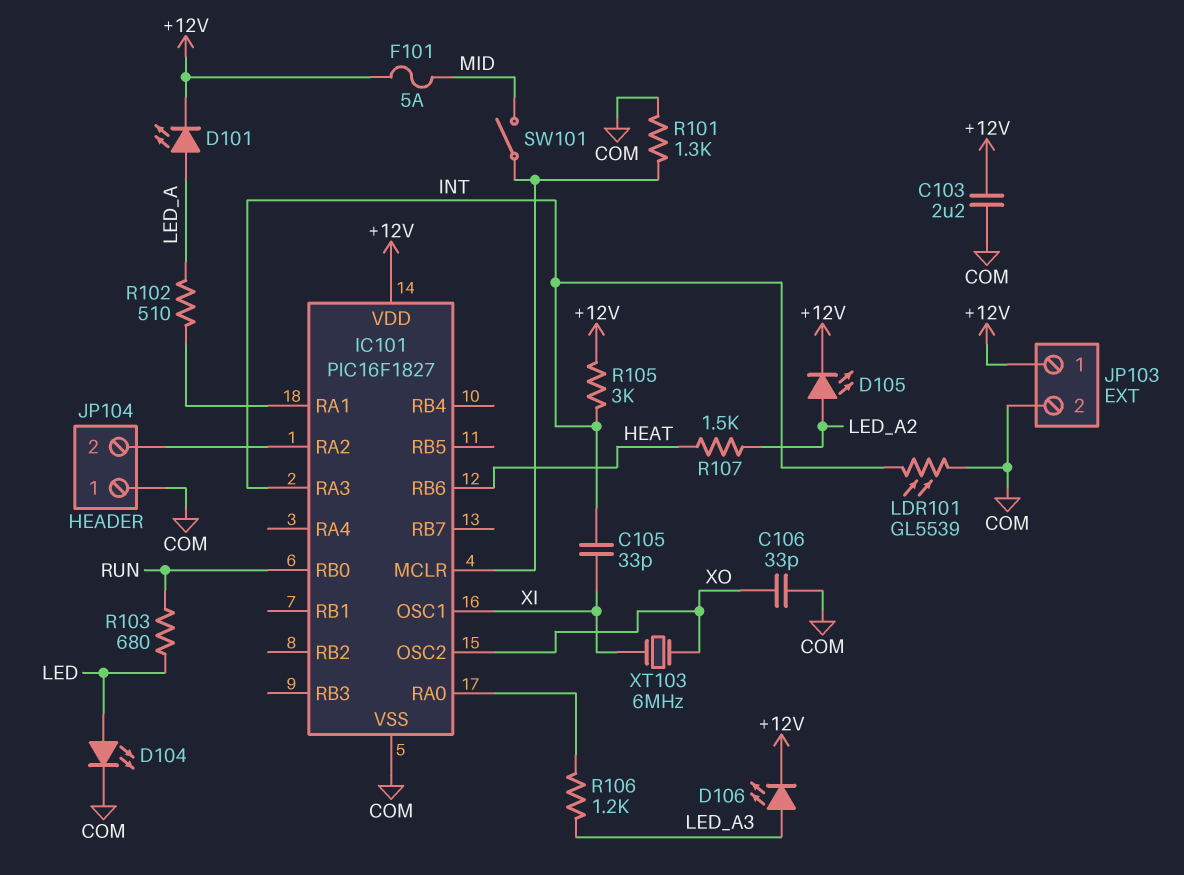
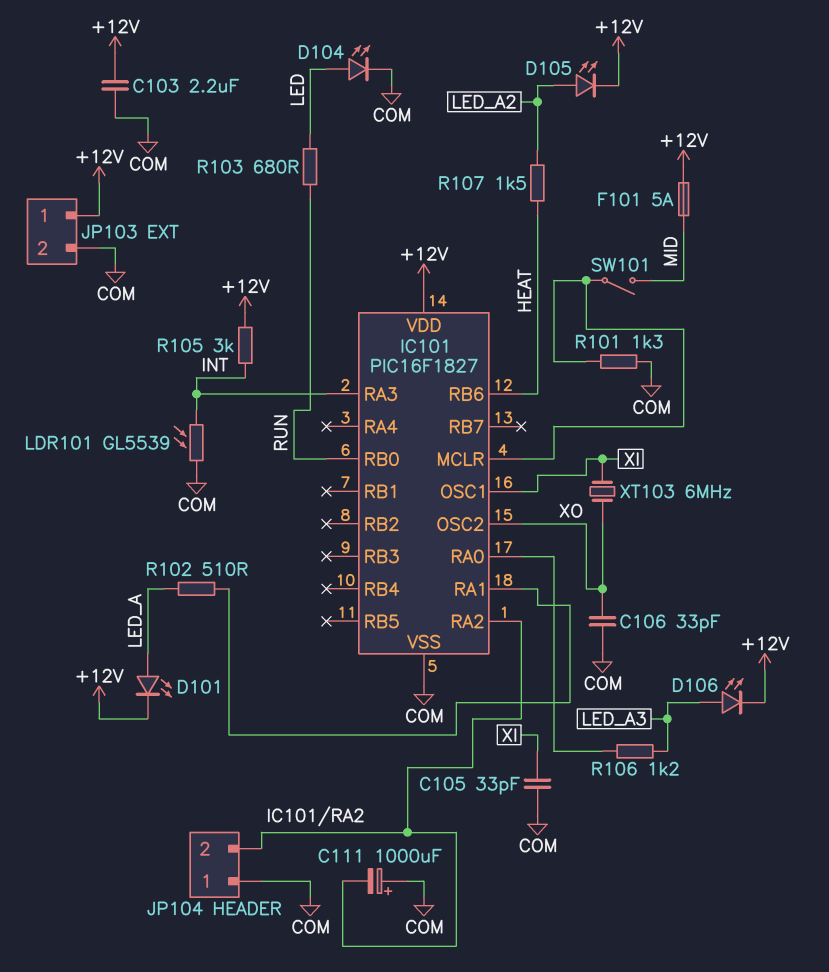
C105: 33pF (INT, XI) -> 33pF (COM, XI)
C111: none -> 1000uF (plus COM, minus IC101/RA2)

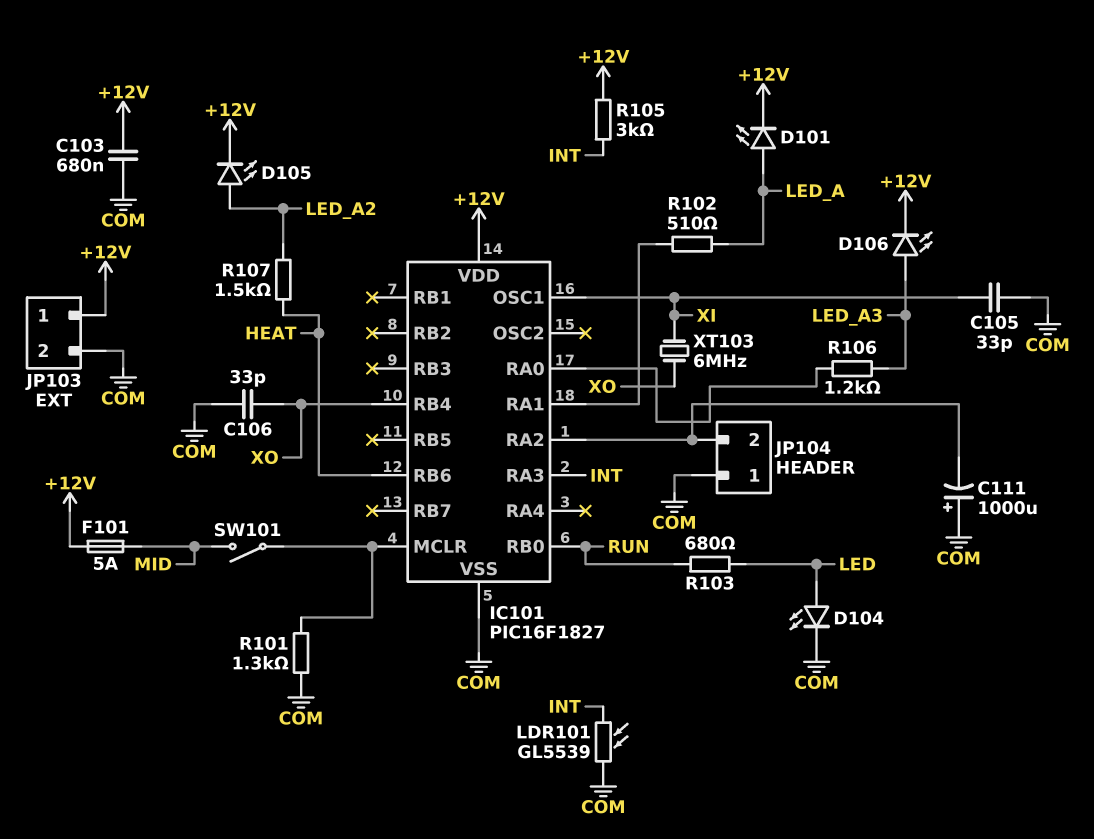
C103: 2.2uF (+12V, COM) -> 680nF (+12V, COM)
IC101 pin OSC2: XO -> none
IC101 pin RB4: none -> XO

